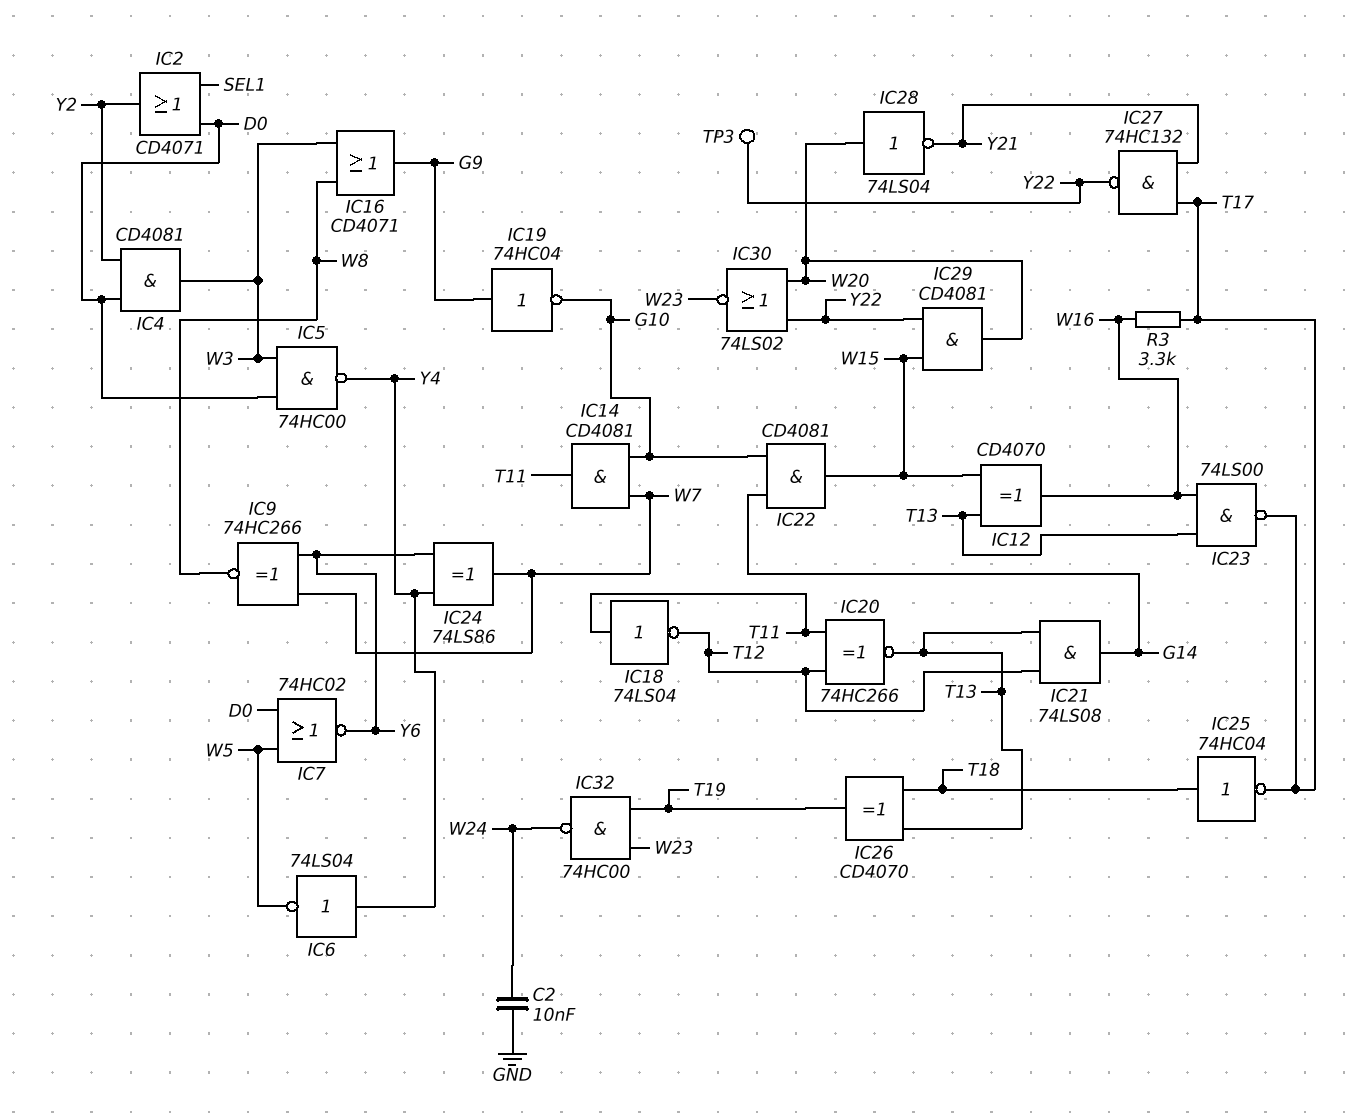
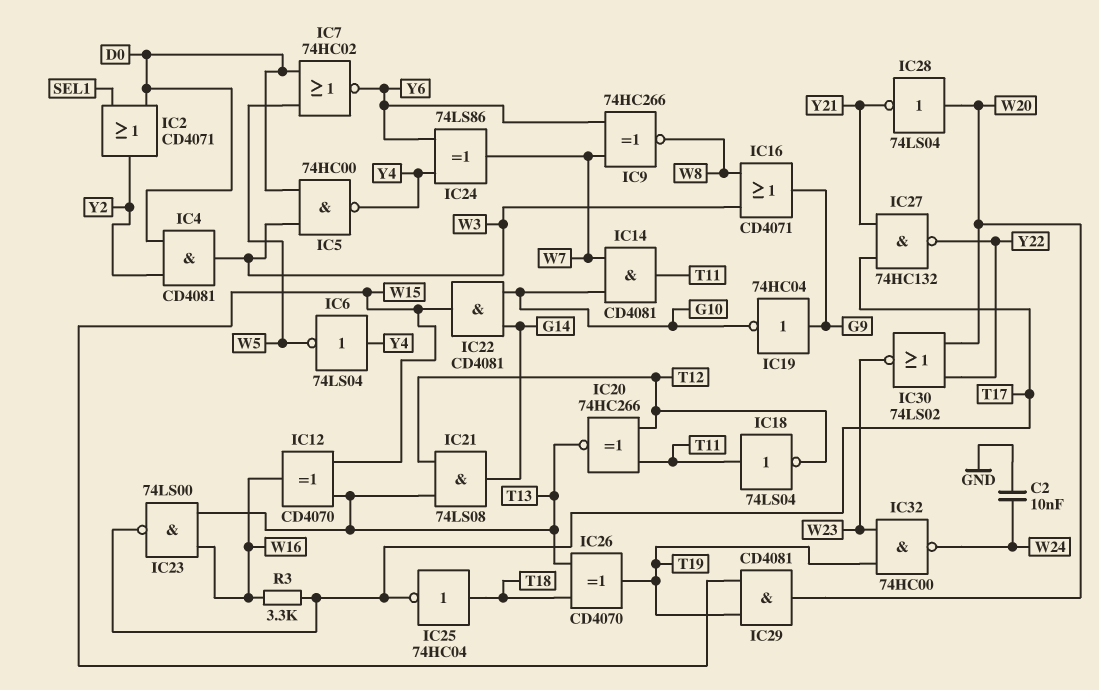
IC29: AND CD4081 (in W15, in Y22, out W20) -> AND CD4081 (in T19, in W15, out W20)
TP3: test point (Y22) -> none

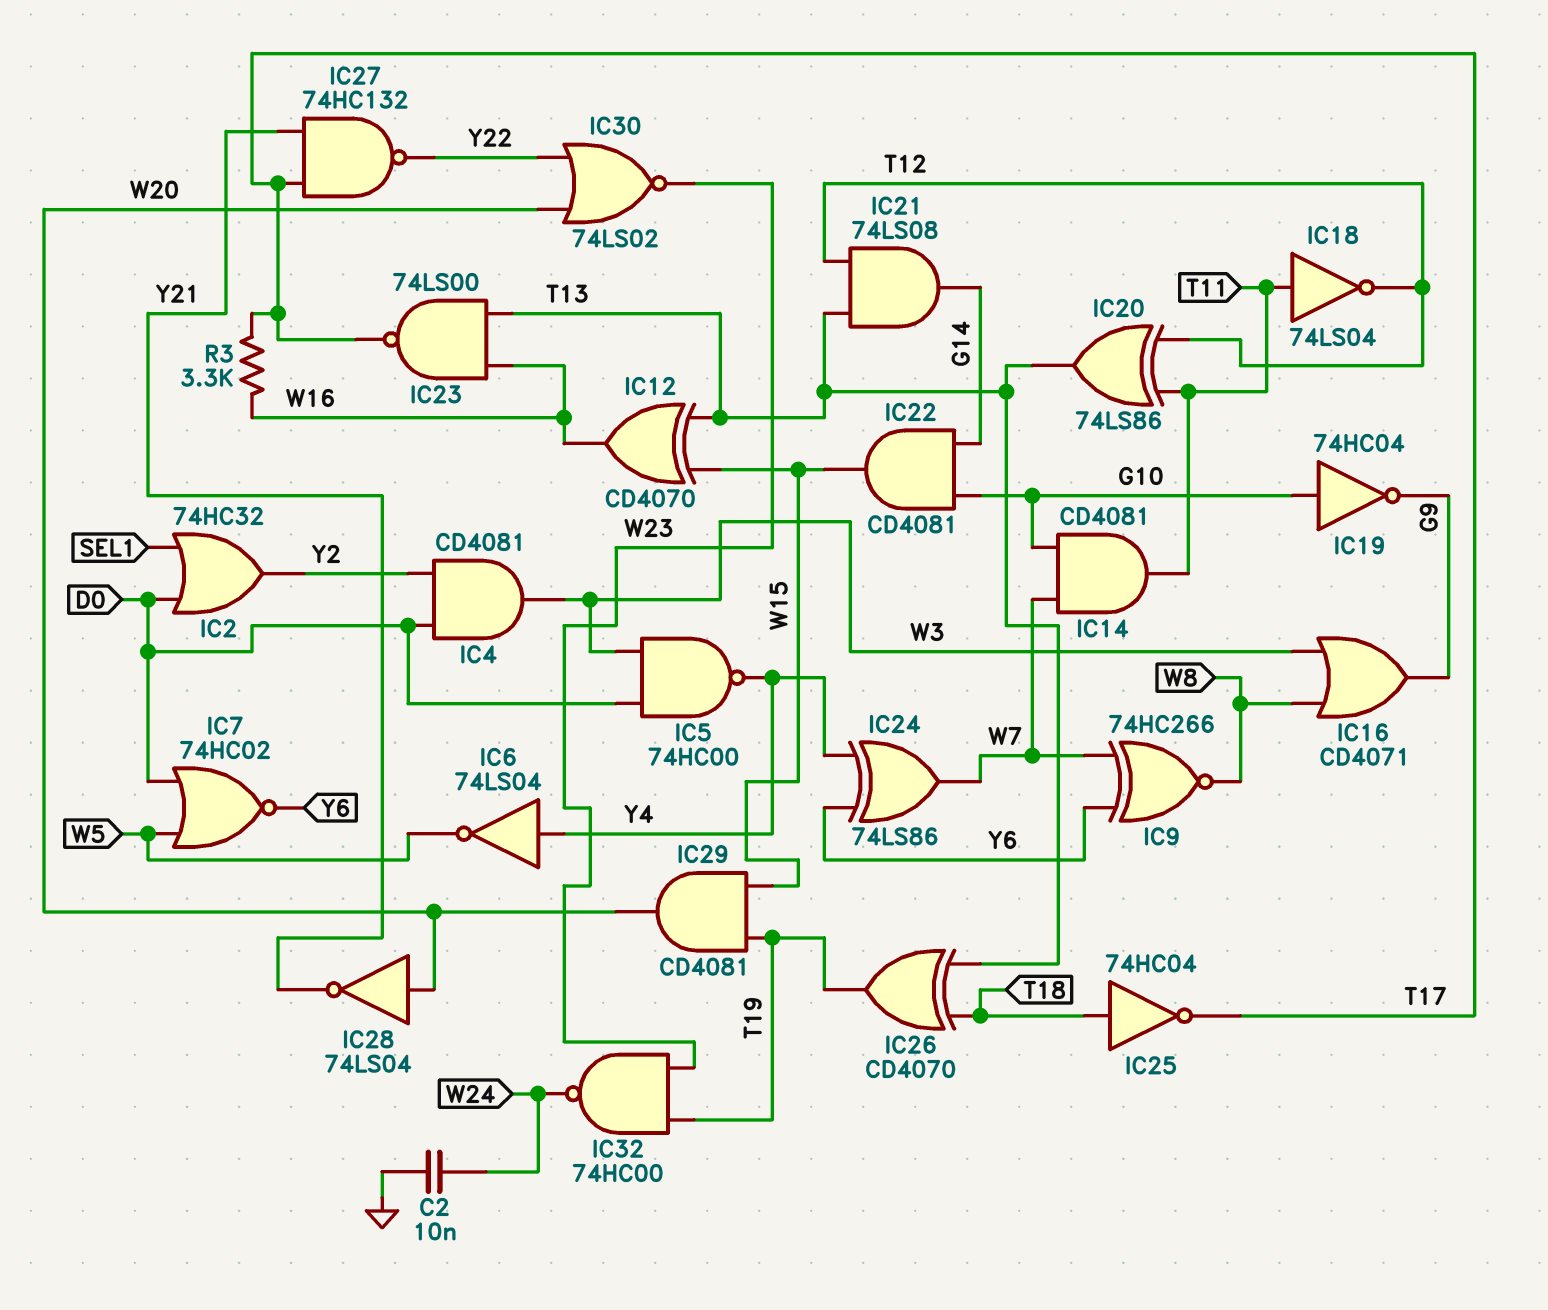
IC2: OR CD4071 (in D0, in SEL1, out Y2) -> OR 74HC32 (in D0, in SEL1, out Y2)
IC19: NOT 74HC04 (in G9, out G10) -> NOT 74HC04 (in G10, out G9)
IC20: XNOR 74HC266 (in T11, in T12, out T13) -> XOR 74LS86 (in T11, in T12, out T13)

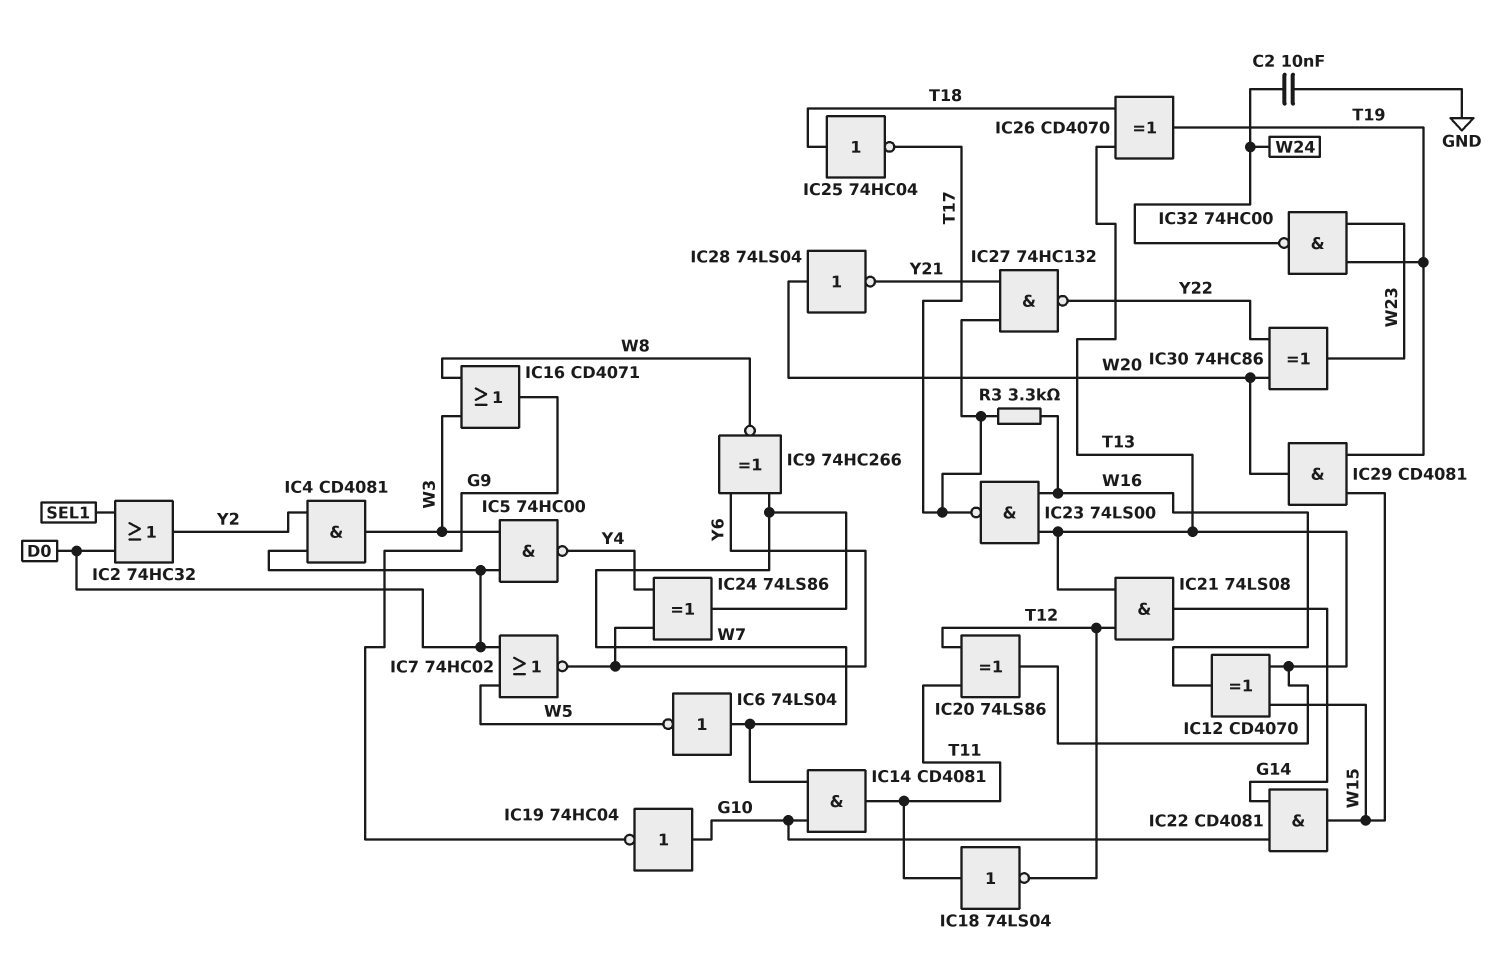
IC6: NOT 74LS04 (in Y4, out W5) -> NOT 74LS04 (in W7, out W5)
IC30: NOR 74LS02 (in W20, in Y22, out W23) -> XOR 74HC86 (in W20, in Y22, out W23)

